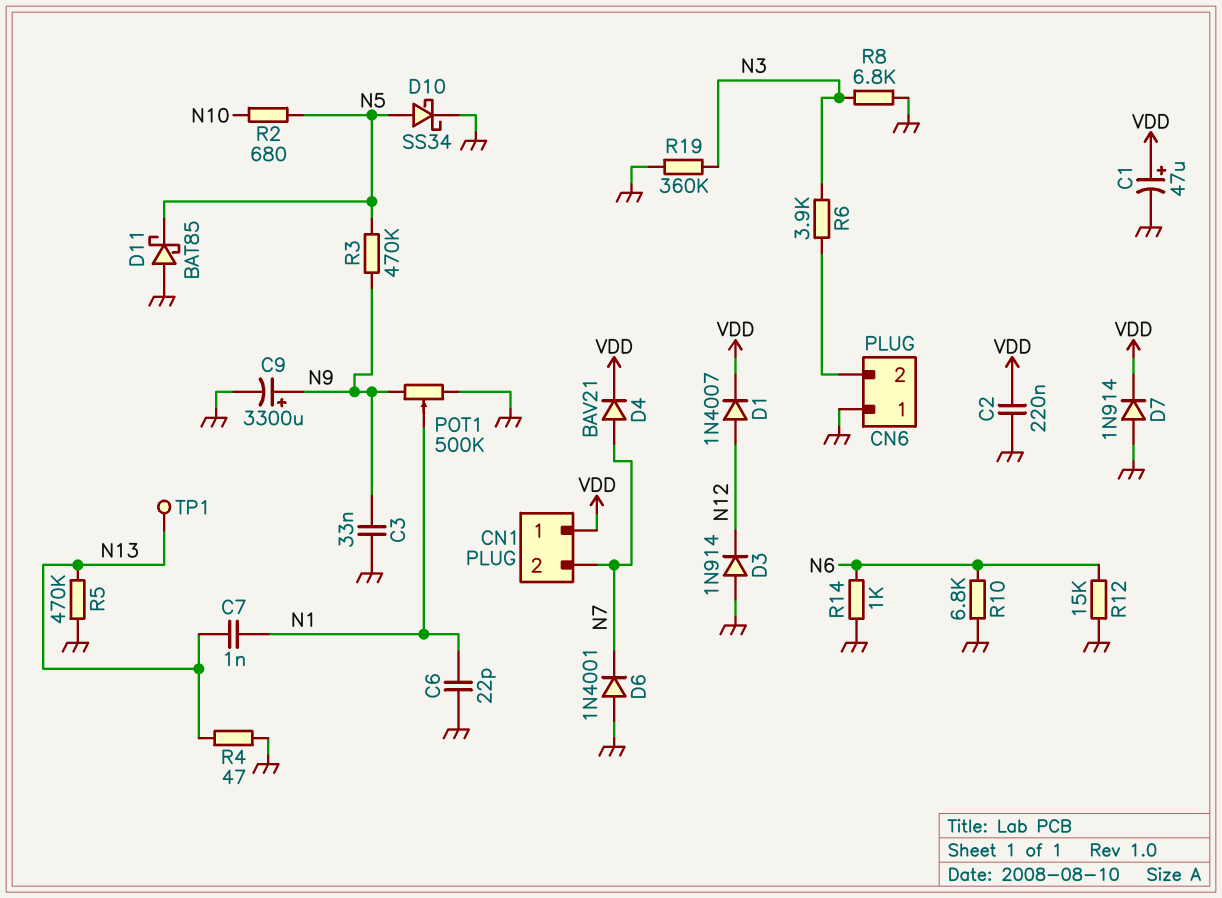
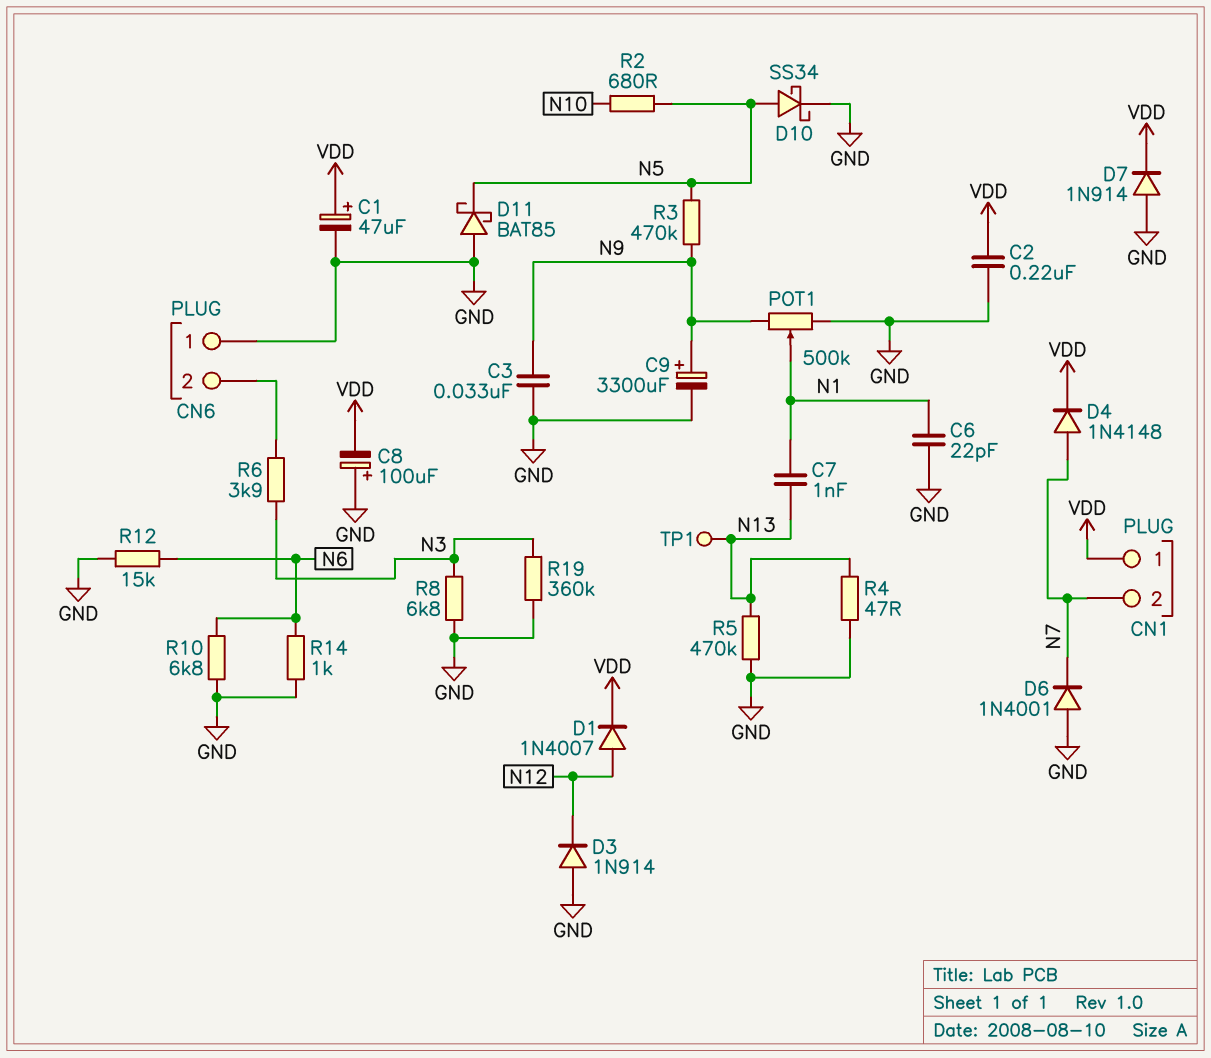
C8: none -> 100uF (plus GND, minus VDD)
D4: diode BAV21 (A N7, K VDD) -> diode 1N4148 (A N7, K VDD)

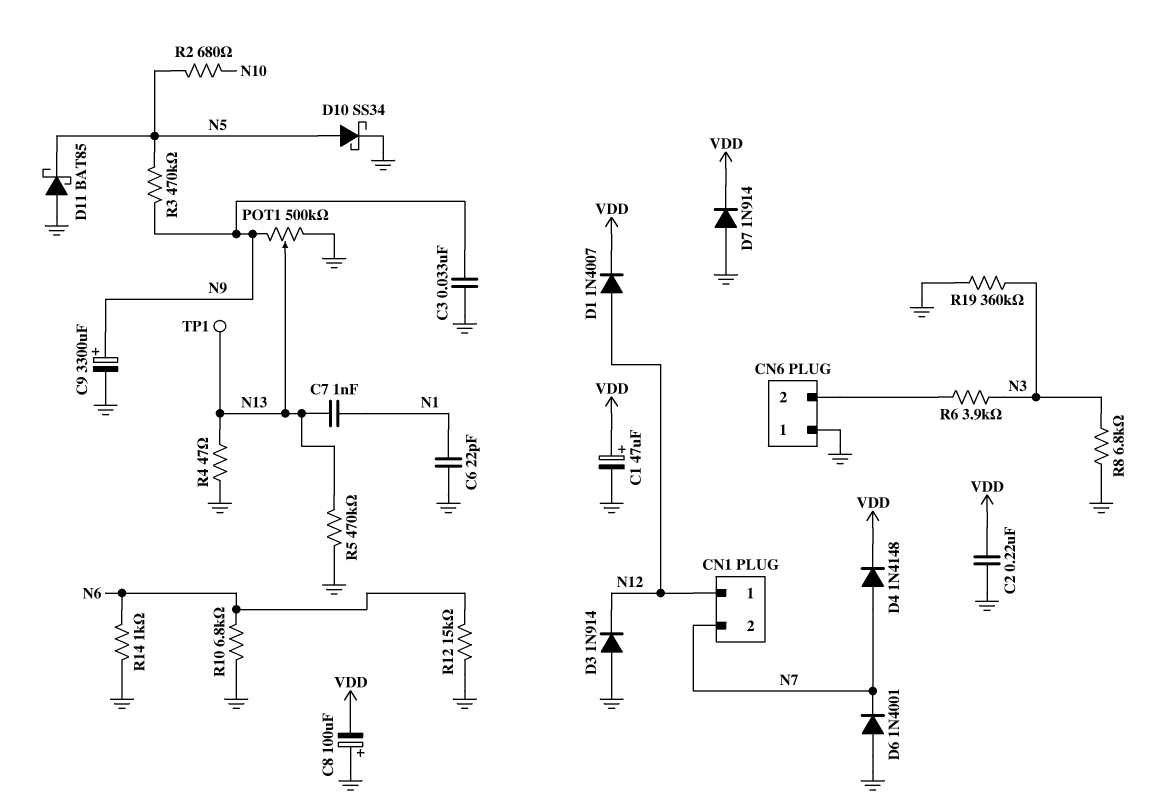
CN1 pin 1: VDD -> N12
POT1: 500k (GND, N9, wiper N1) -> 500k (GND, N9, wiper N13)

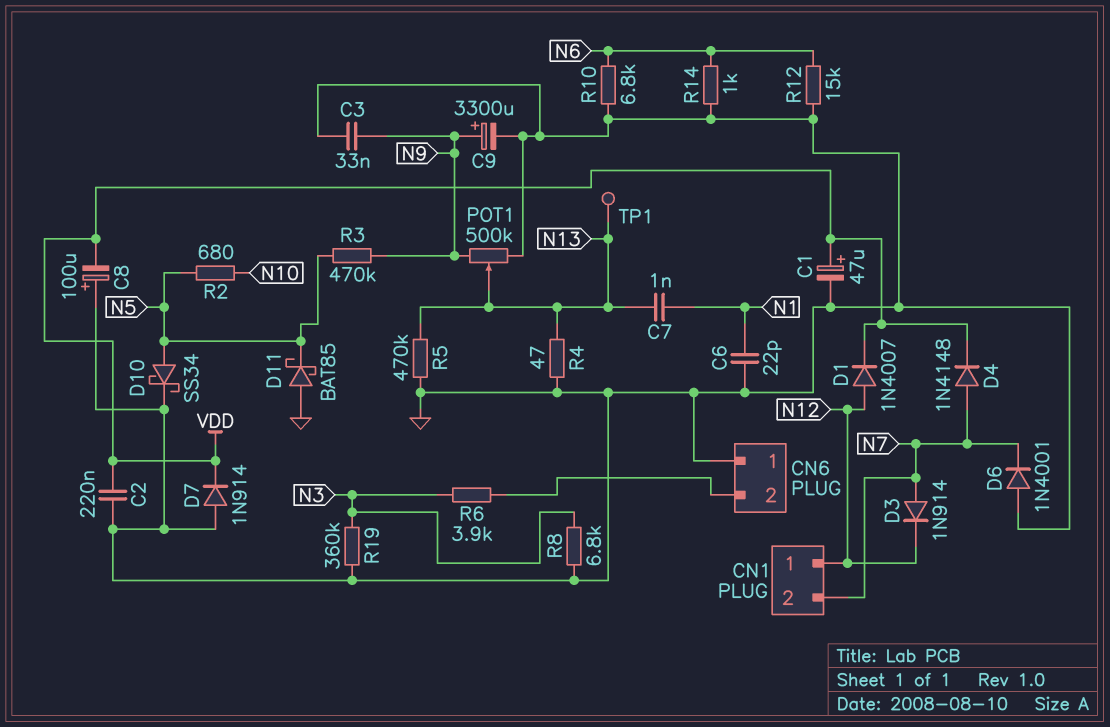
D3: diode 1N914 (A GND, K N12) -> diode 1N914 (A N7, K N12)

